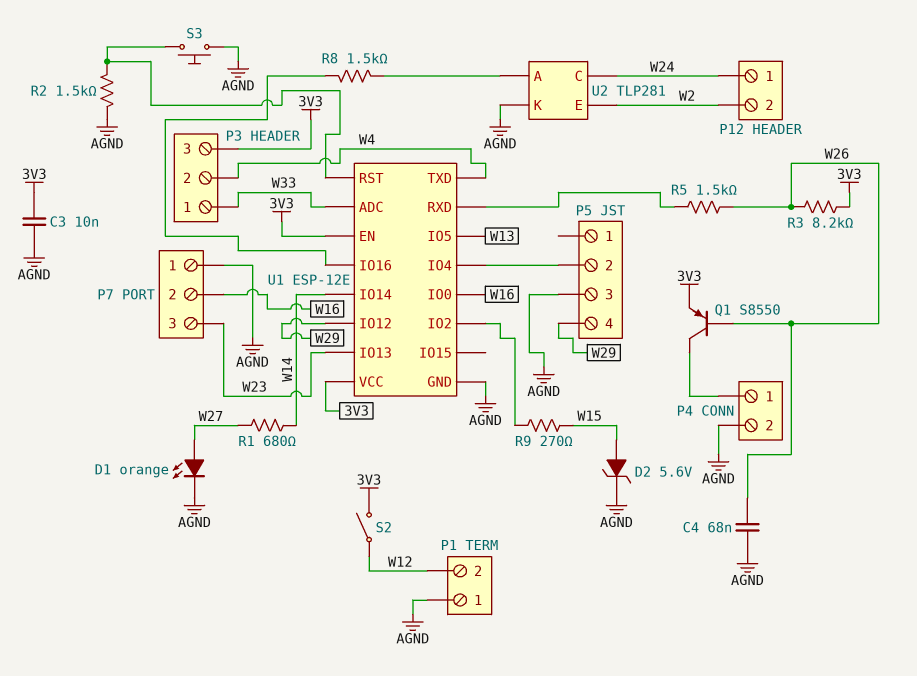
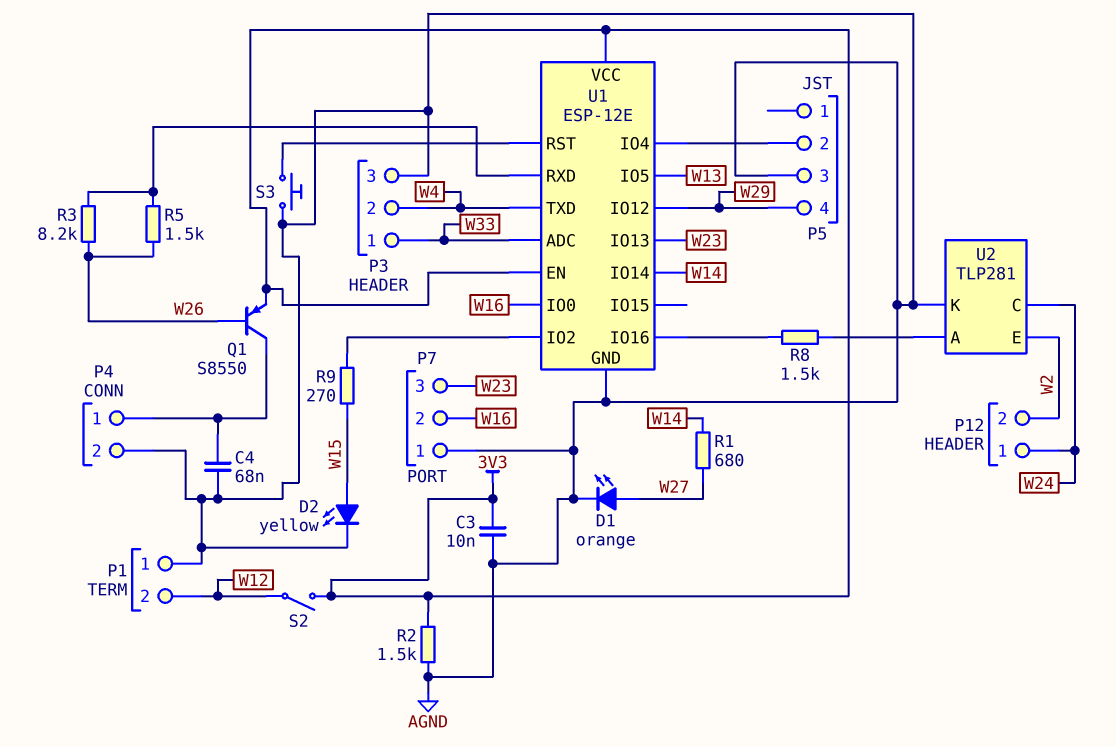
C4: 68nF (AGND, W26) -> 68nF (AGND, P4/1)
D2: zener 5.6V (A W15, K AGND) -> LED yellow (A W15, K AGND)
P3 pin 3: 3V3 -> AGND
R2: 1.5k (AGND, U1/RST) -> 1.5k (3V3, AGND)
R3: 8.2k (3V3, W26) -> 8.2k (U1/RXD, W26)

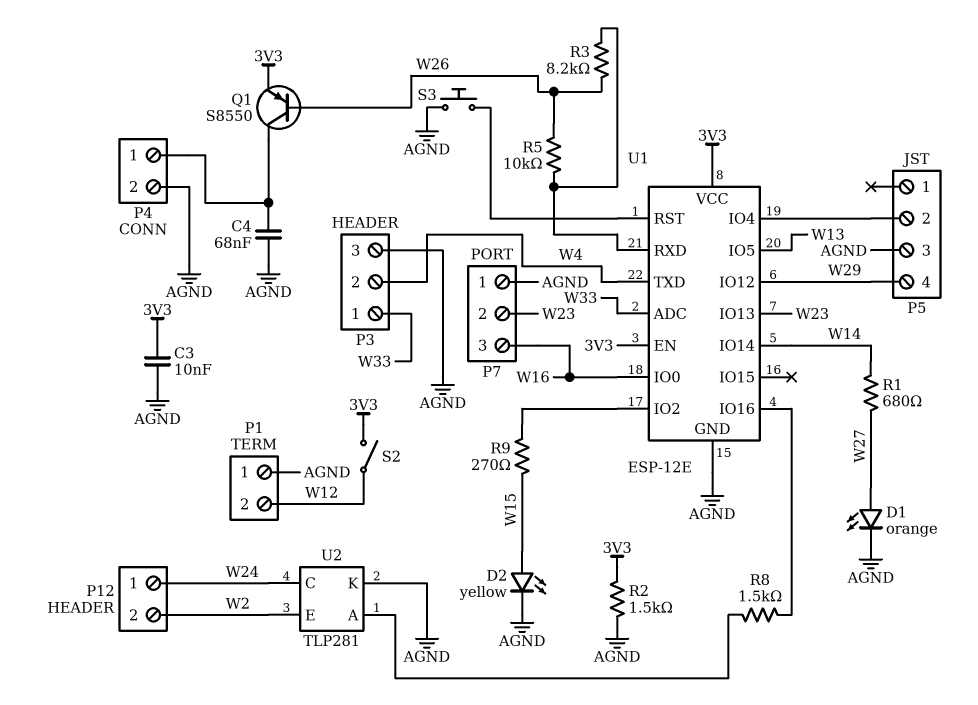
P7 pin 2: W16 -> W23
P7 pin 3: W23 -> W16
R5: 1.5k (U1/RXD, W26) -> 10k (U1/RXD, W26)

